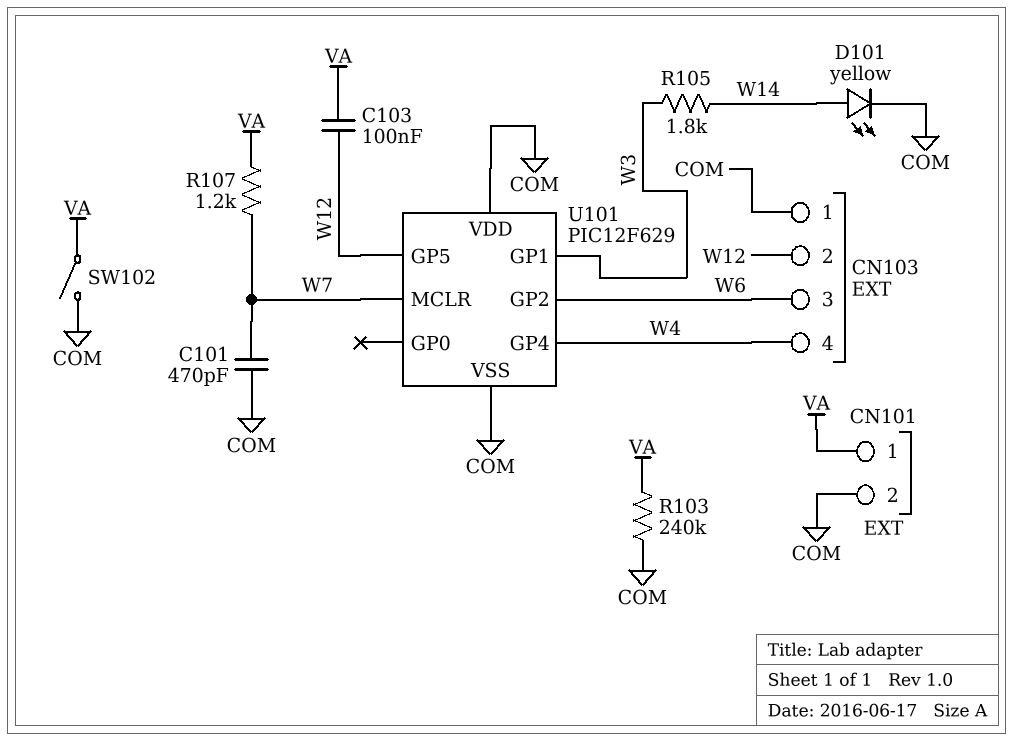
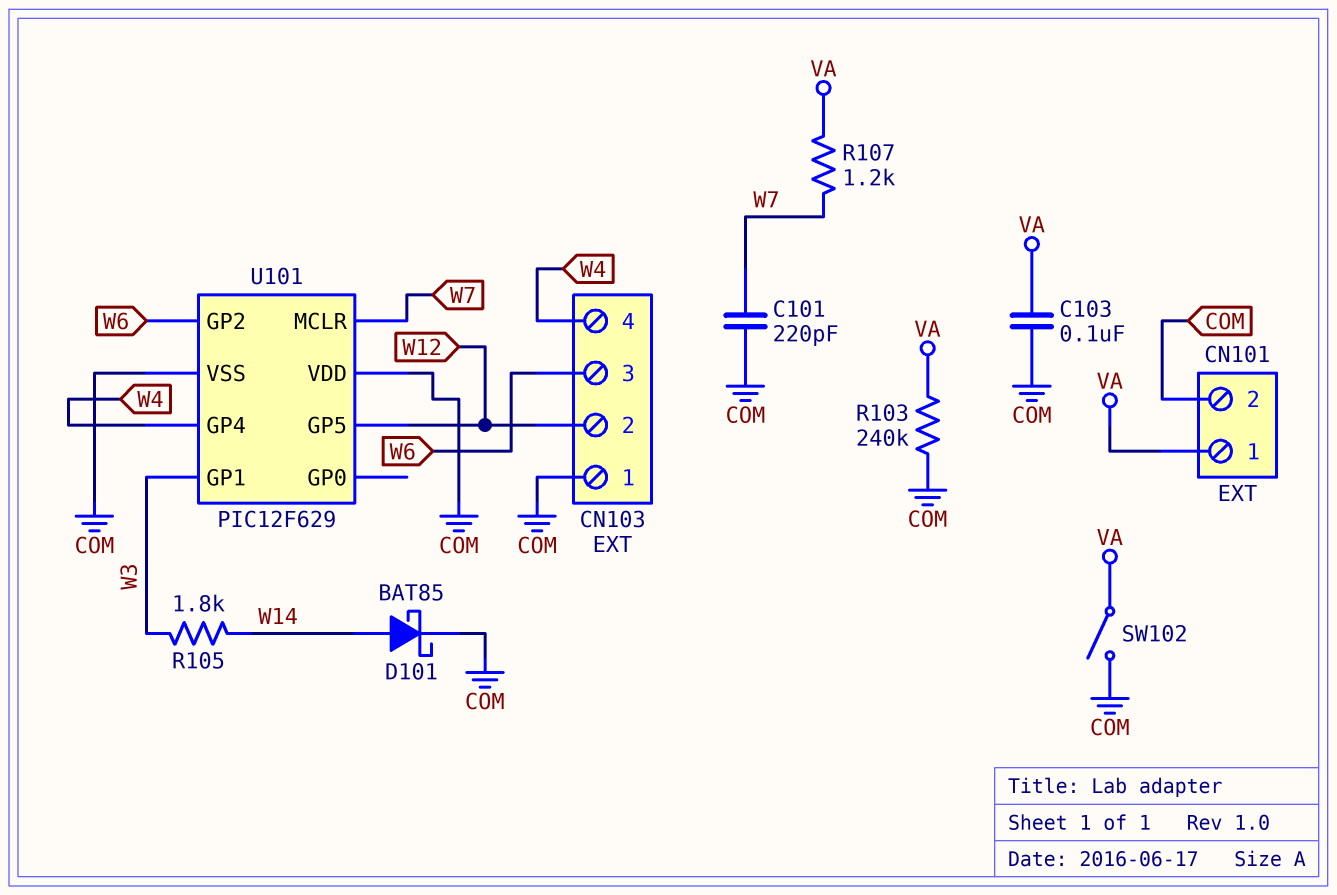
C101: 470pF (COM, W7) -> 220pF (COM, W7)
C103: 100nF (VA, W12) -> 100nF (COM, VA)
D101: LED yellow (A W14, K COM) -> schottky BAT85 (A W14, K COM)

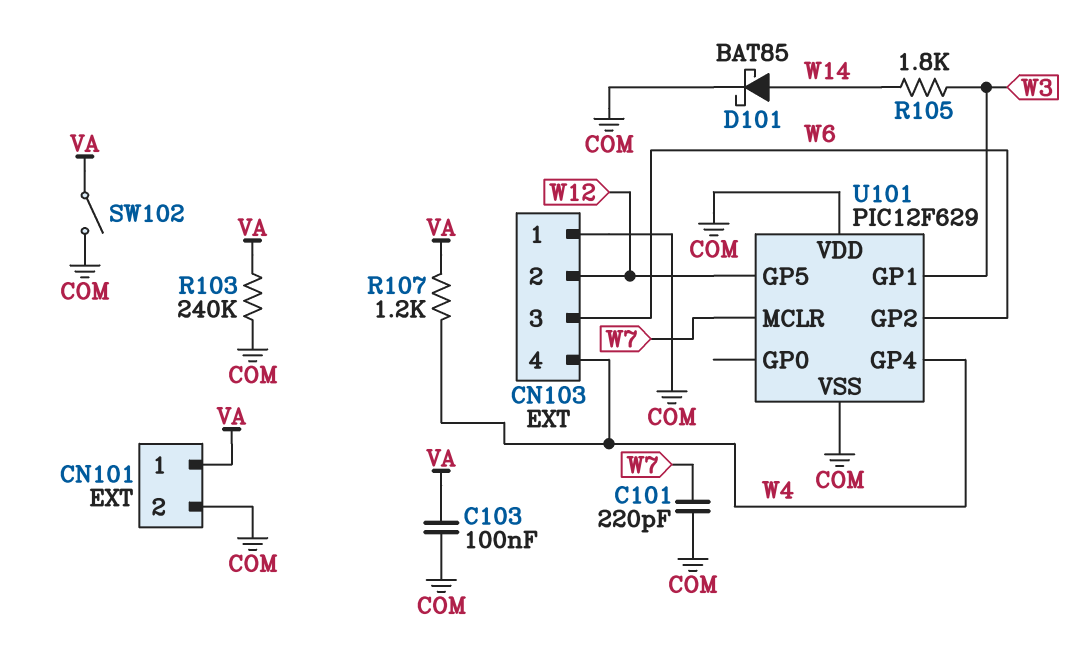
R107: 1.2k (VA, W7) -> 1.2k (VA, W4)

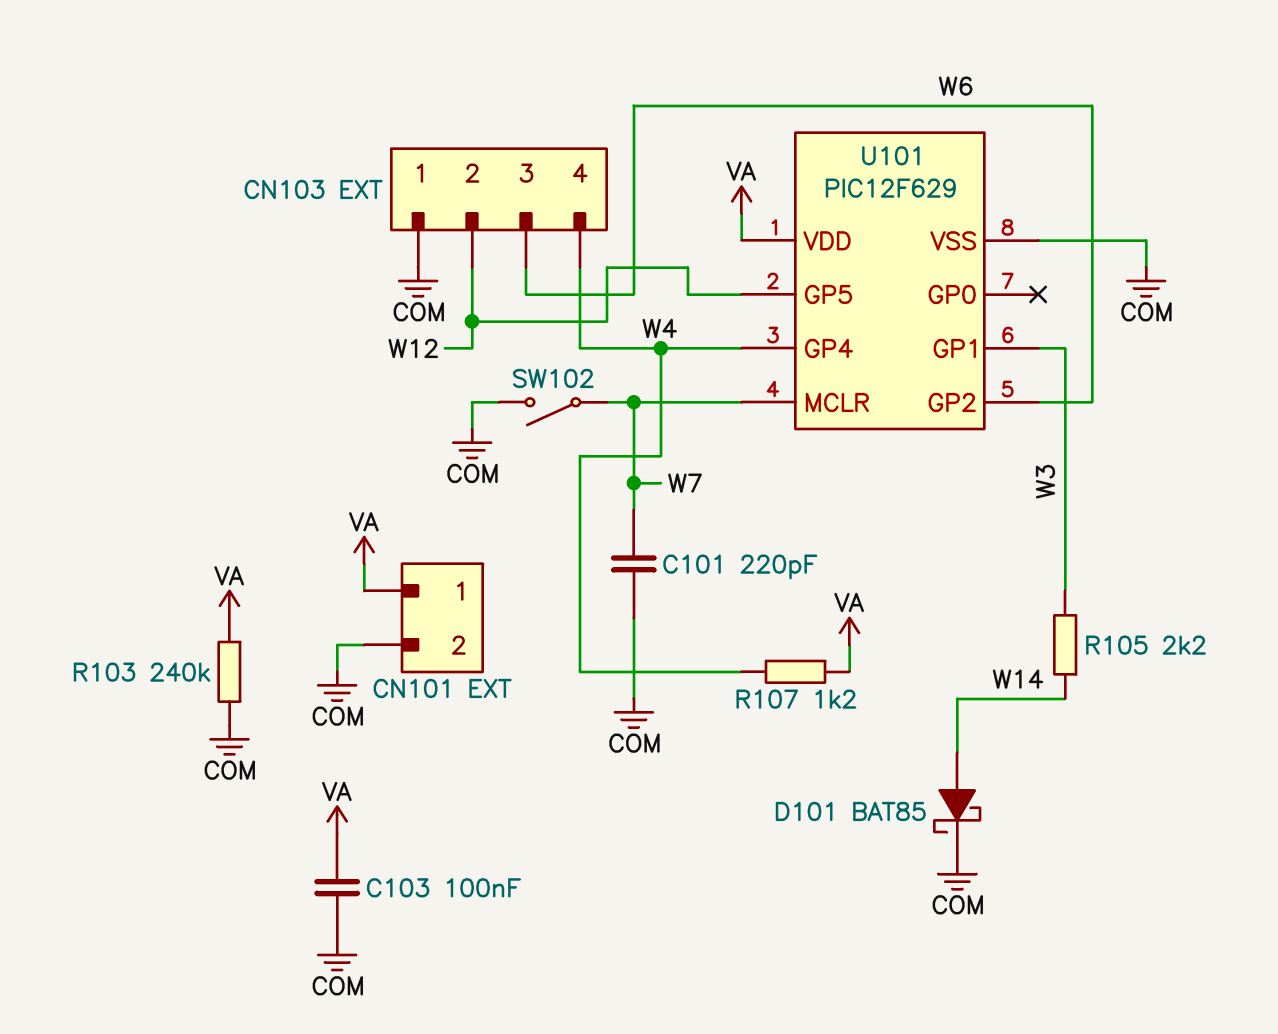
R105: 1.8k (W3, W14) -> 2.2k (W3, W14)
SW102: switch (COM, VA) -> switch (COM, W7)
U101 pin VDD: COM -> VA

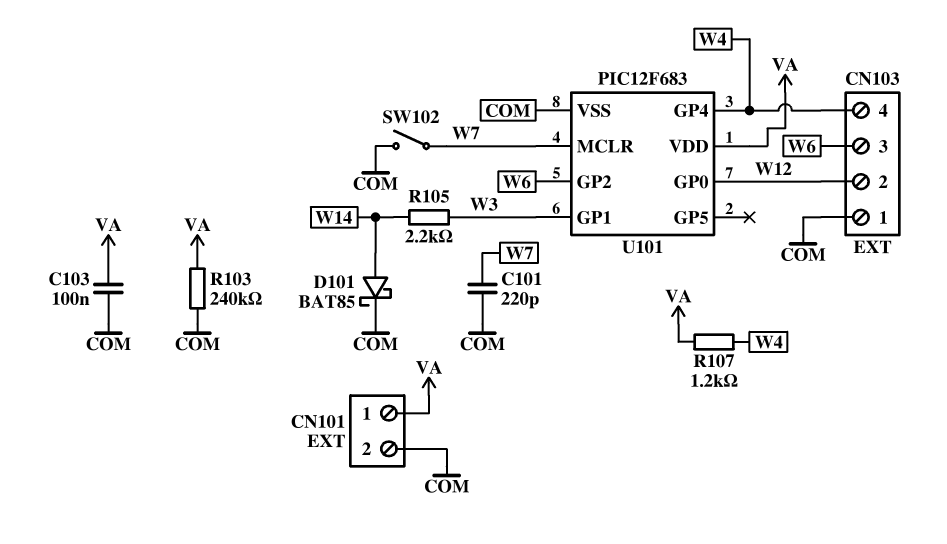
U101: PIC12F629 -> PIC12F683
U101 pin GP0: none -> W12
U101 pin GP5: W12 -> none

